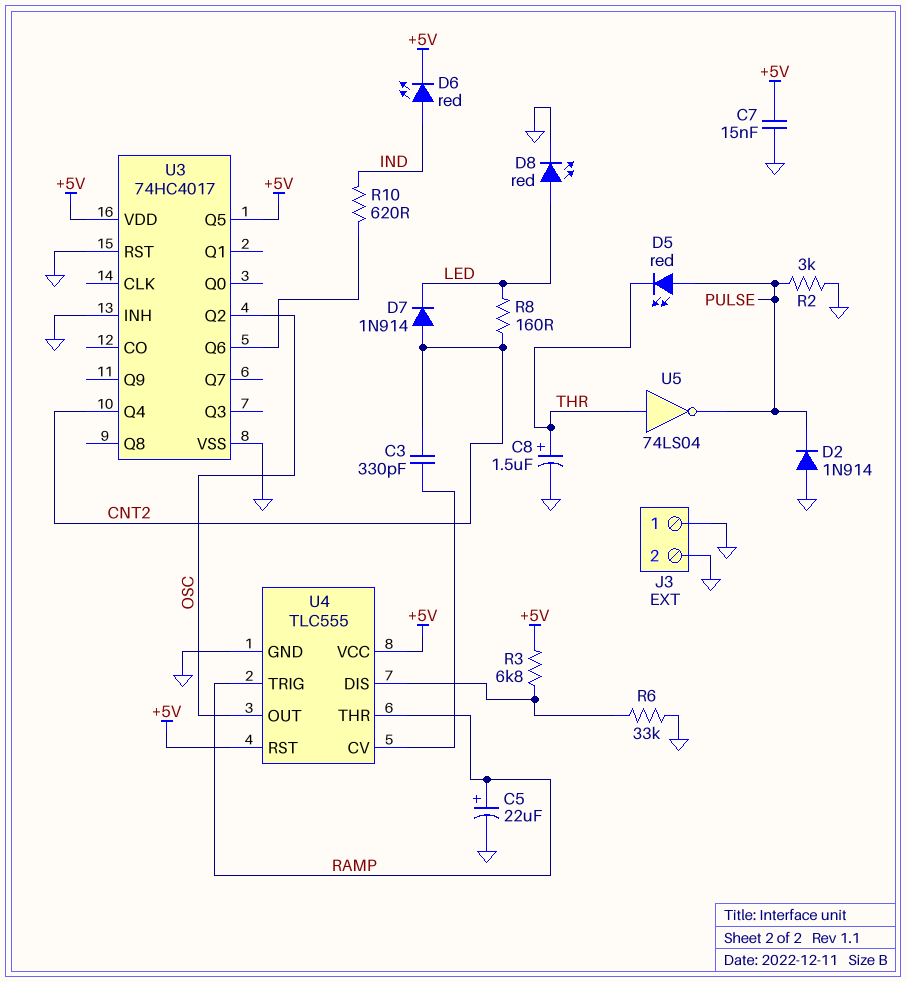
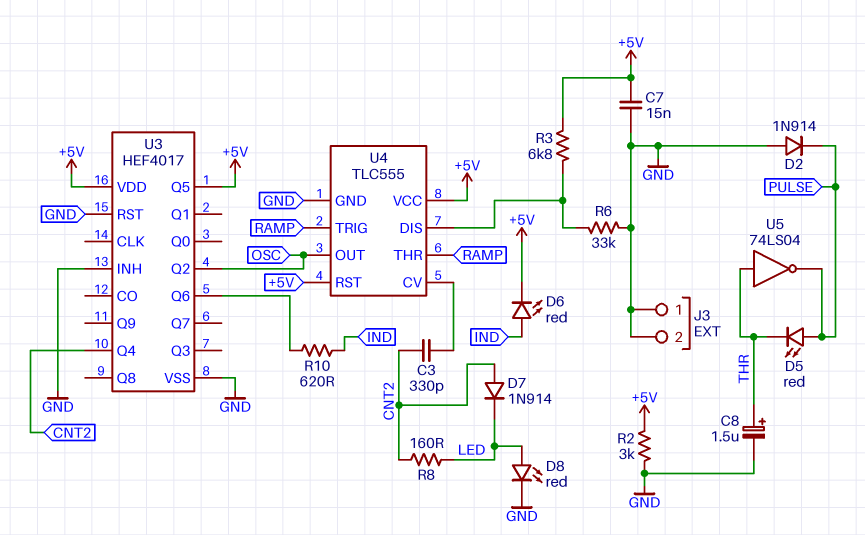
C5: 22uF (plus RAMP, minus GND) -> none
R2: 3k (GND, PULSE) -> 3k (+5V, GND)
U3: 74HC4017 -> HEF4017

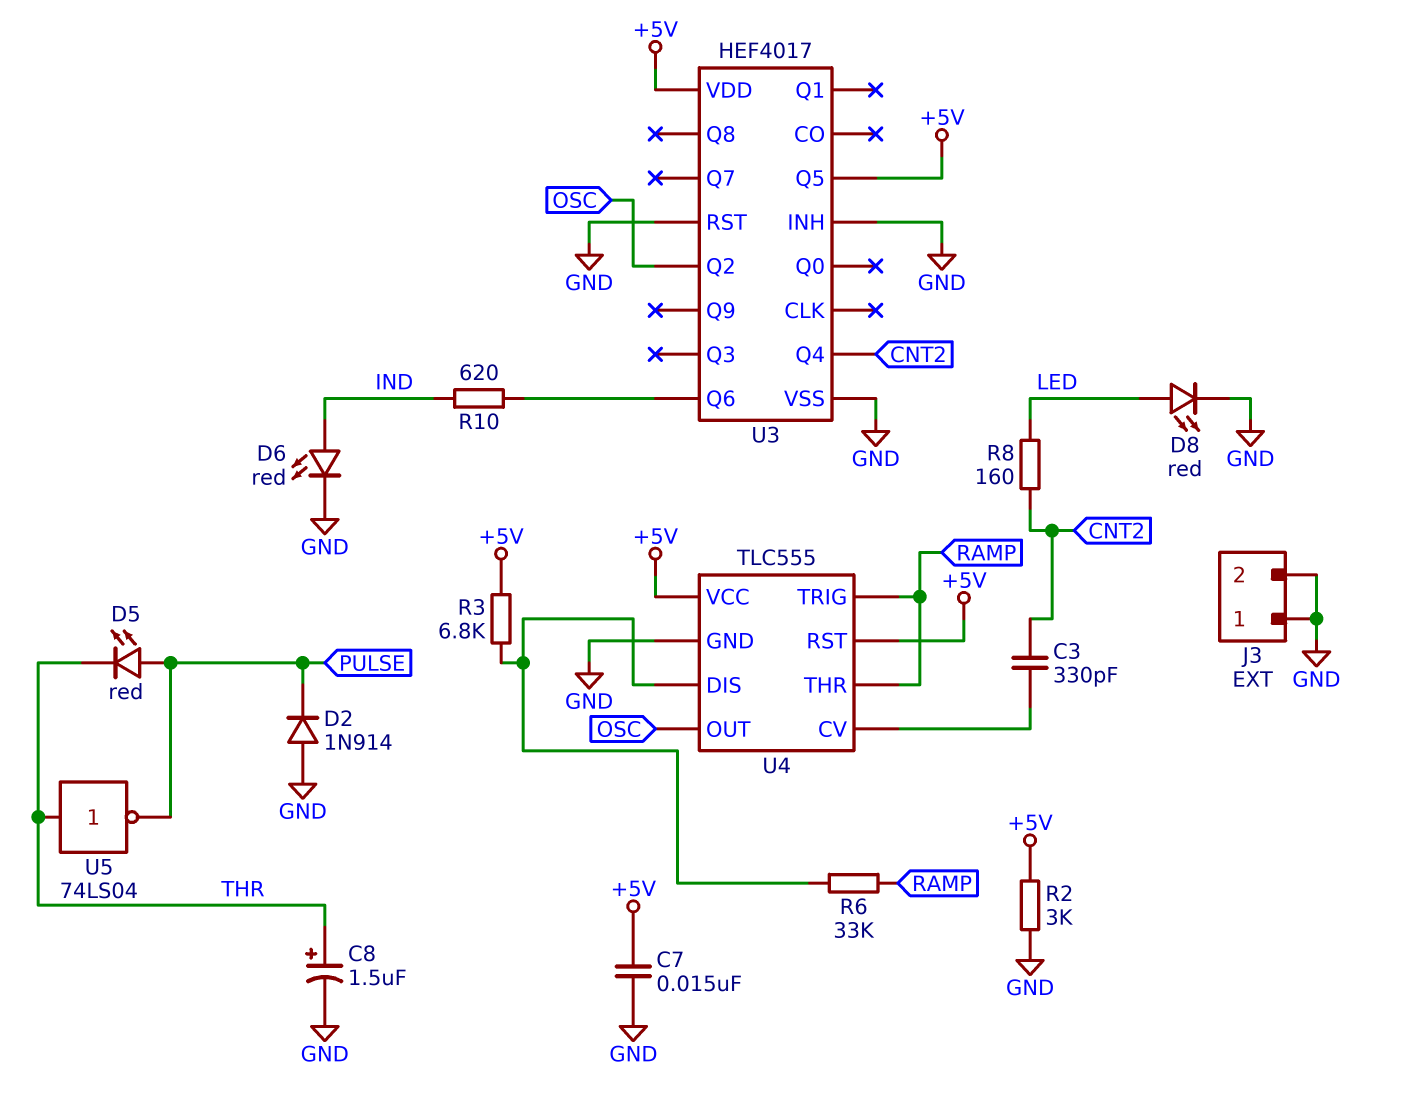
D6: LED red (A IND, K +5V) -> LED red (A IND, K GND)
D7: diode 1N914 (A CNT2, K LED) -> none
R6: 33k (GND, U4/DIS) -> 33k (RAMP, U4/DIS)

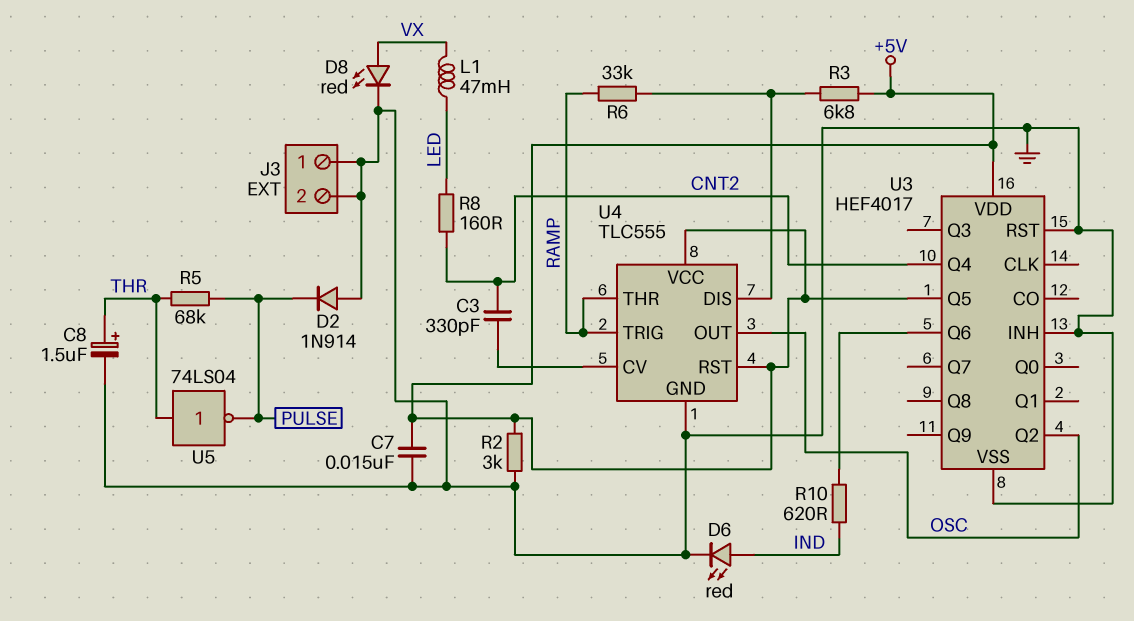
D5: LED red (A PULSE, K THR) -> none
D8: LED red (A LED, K GND) -> LED red (A VX, K GND)
L1: none -> 47mH (LED, VX)
R5: none -> 68k (PULSE, THR)

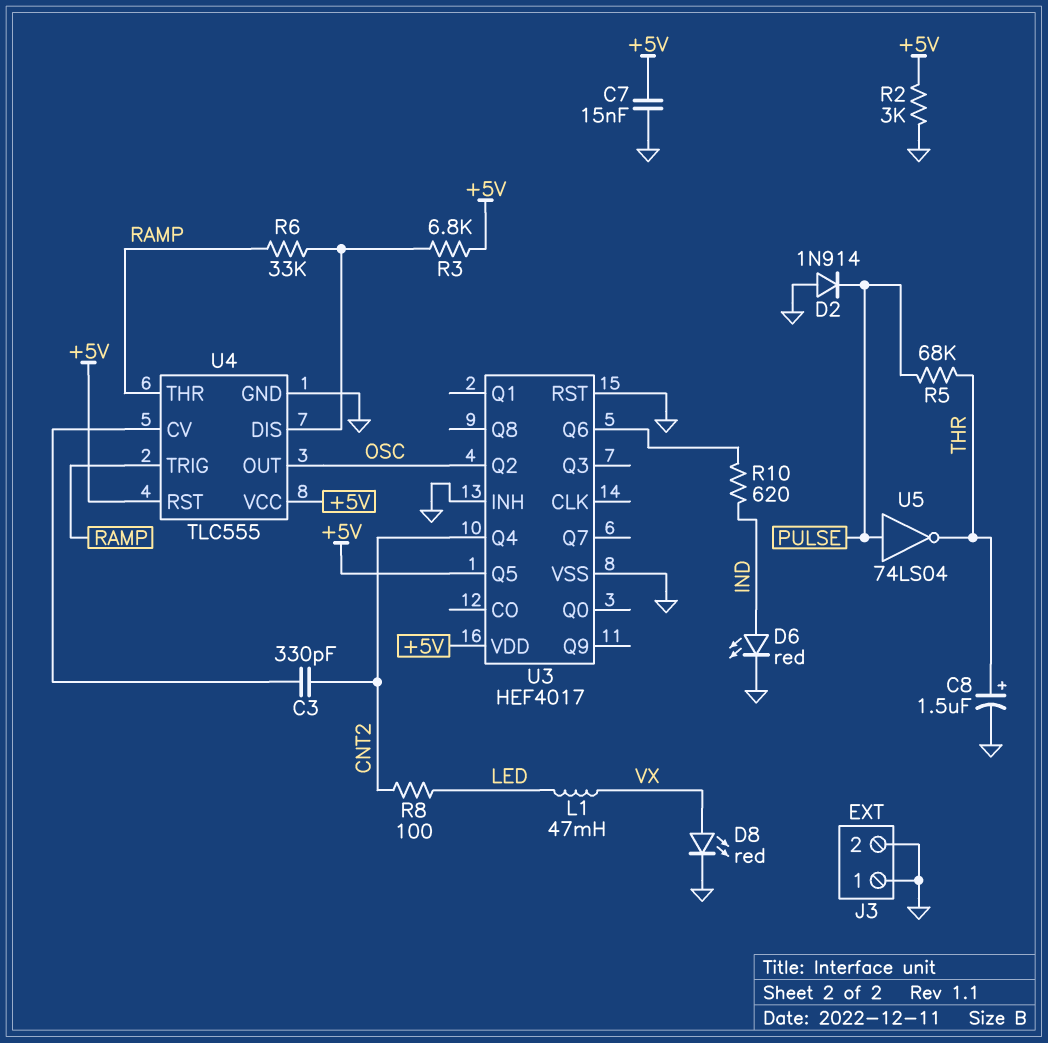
R8: 160 (CNT2, LED) -> 100 (CNT2, LED)
U5: NOT 74LS04 (in THR, out PULSE) -> NOT 74LS04 (in PULSE, out THR)

